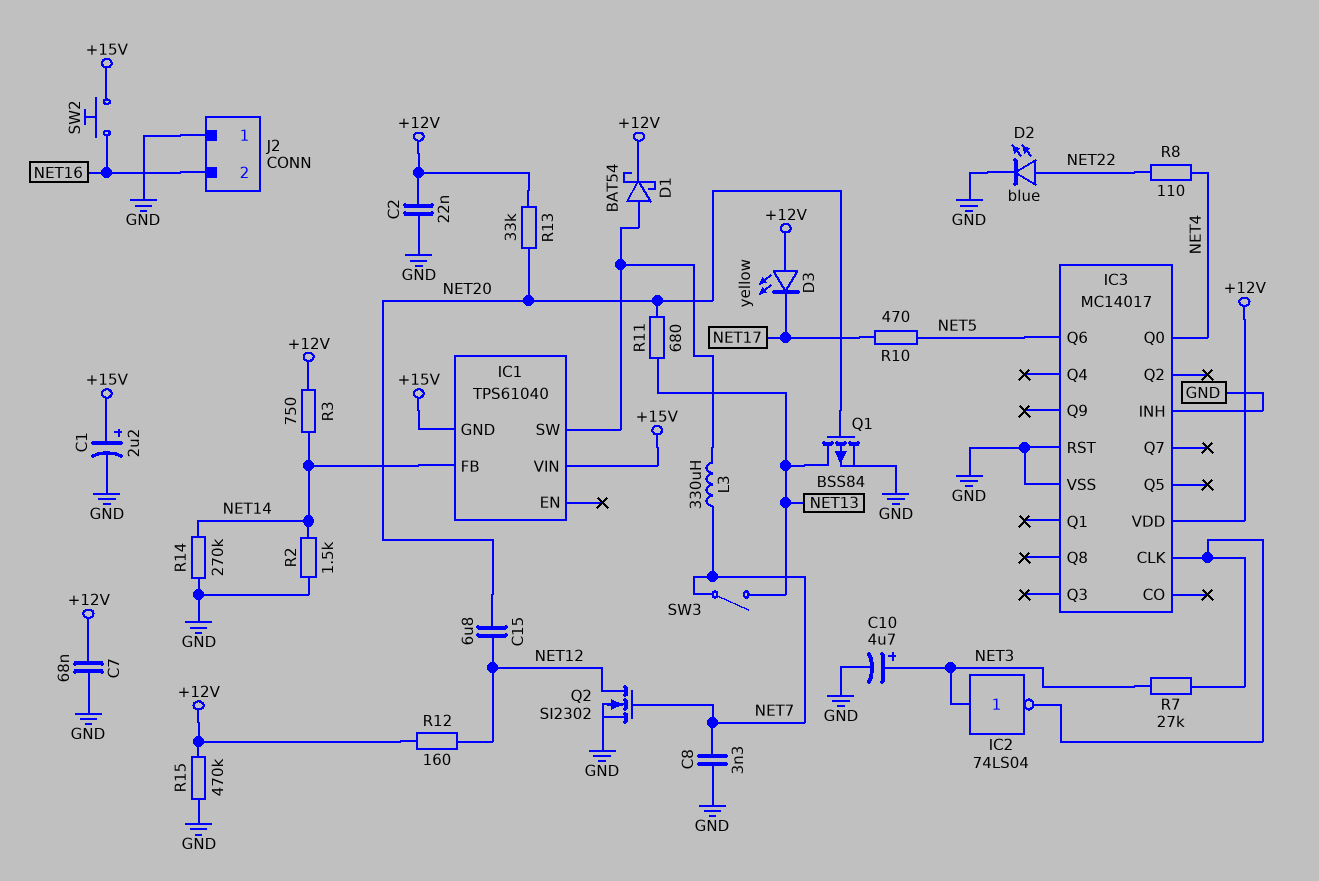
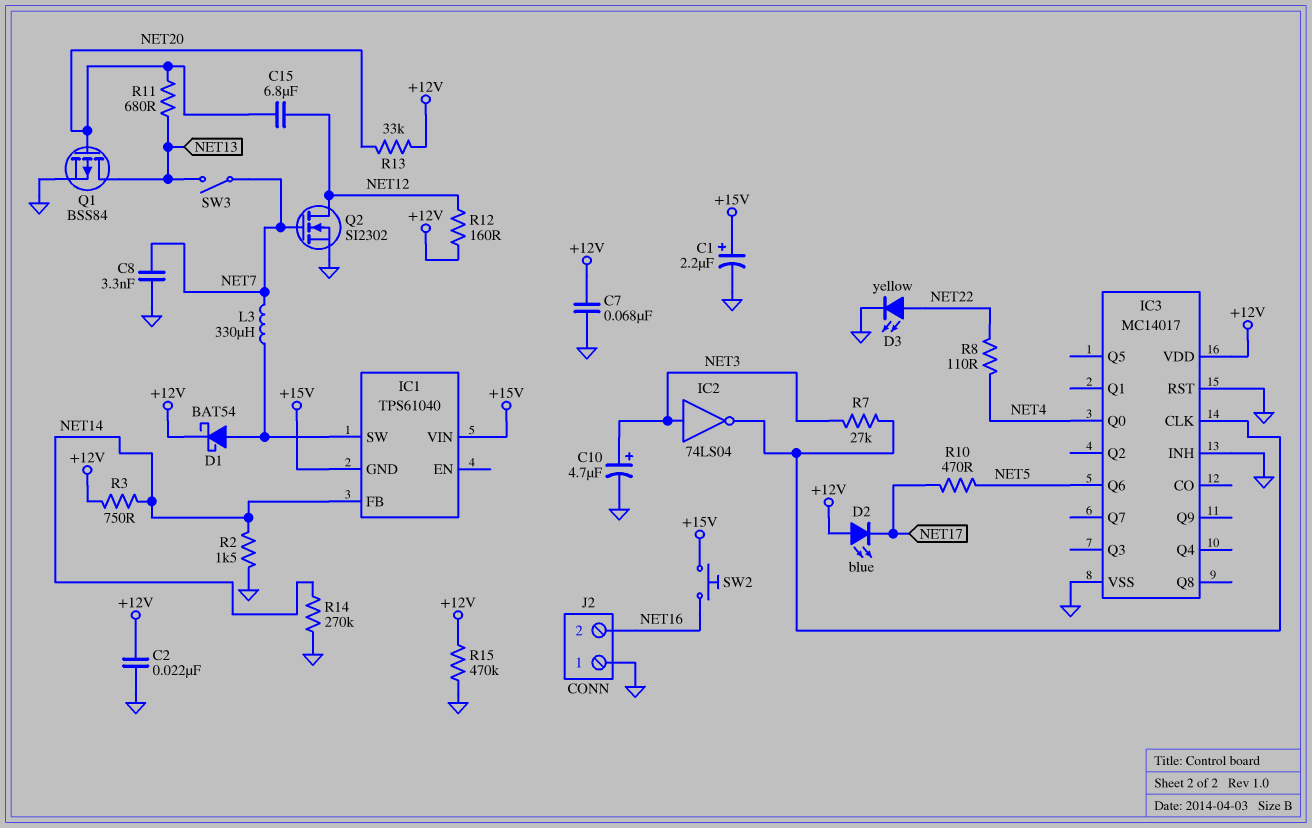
D2: LED blue (A NET22, K GND) -> LED blue (A +12V, K NET17)
D3: LED yellow (A +12V, K NET17) -> LED yellow (A NET22, K GND)

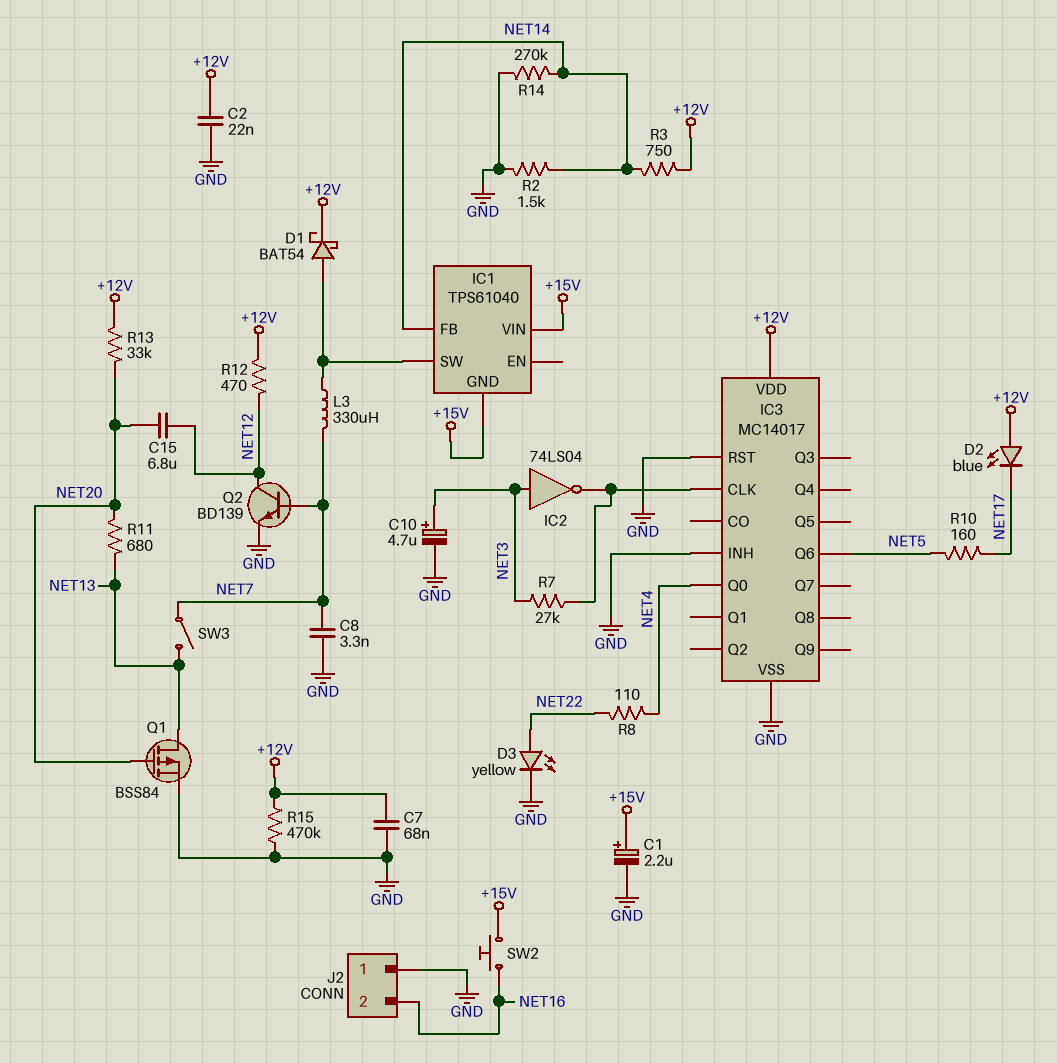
Q2: NMOS SI2302 (G NET7, D NET12, S GND) -> NPN BD139 (B NET7, C NET12, E GND)
R10: 470 (NET5, NET17) -> 160 (NET5, NET17)
R12: 160 (+12V, NET12) -> 470 (+12V, NET12)

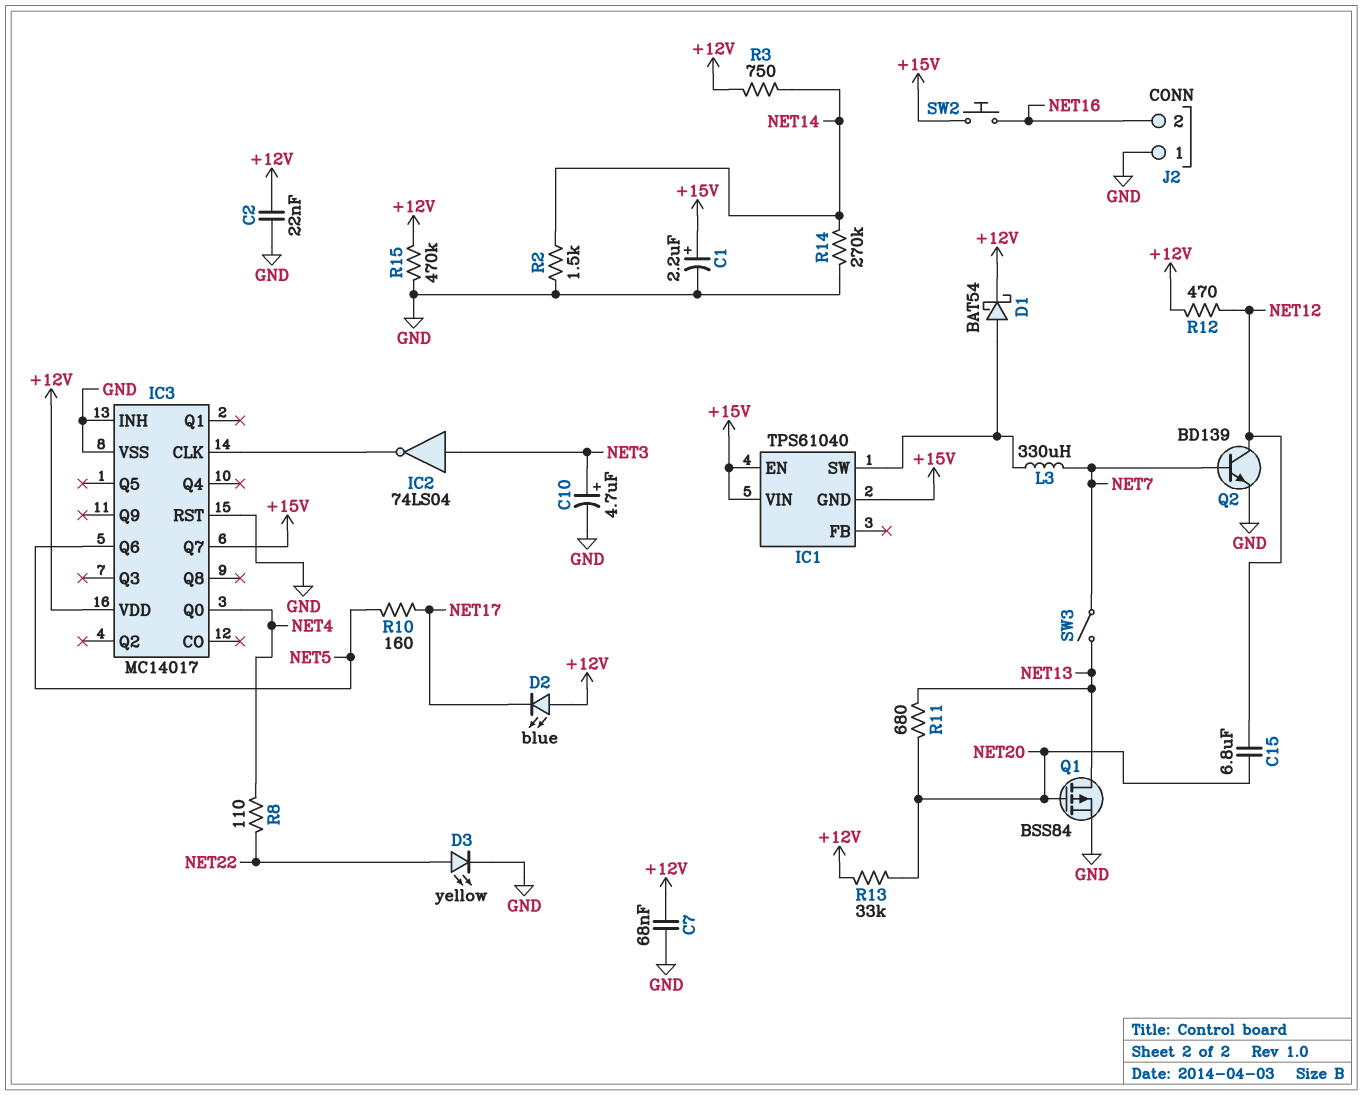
C8: 3.3nF (GND, NET7) -> none
IC1 pin EN: none -> +15V
IC1 pin FB: NET14 -> none
IC3 pin Q7: none -> +15V
R7: 27k (IC3/CLK, NET3) -> none

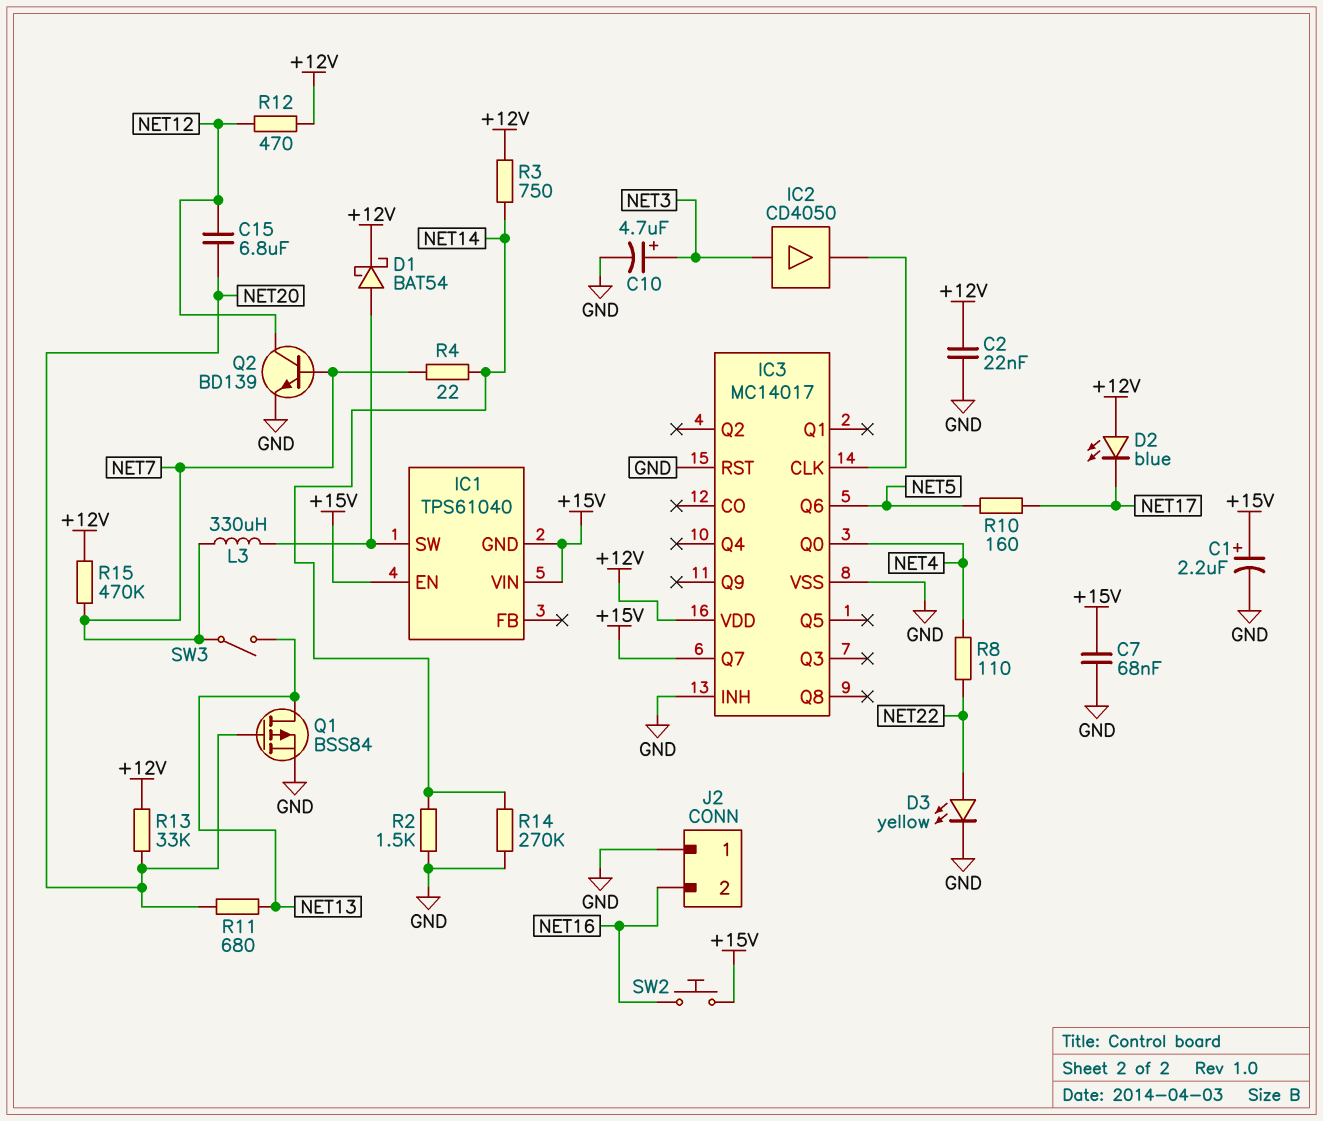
C7: 68nF (+12V, GND) -> 68nF (+15V, GND)
IC2: NOT 74LS04 (in NET3, out IC3/CLK) -> buffer CD4050 (in NET3, out IC3/CLK)
R4: none -> 22 (NET7, NET14)
R15: 470k (+12V, GND) -> 470k (+12V, NET7)

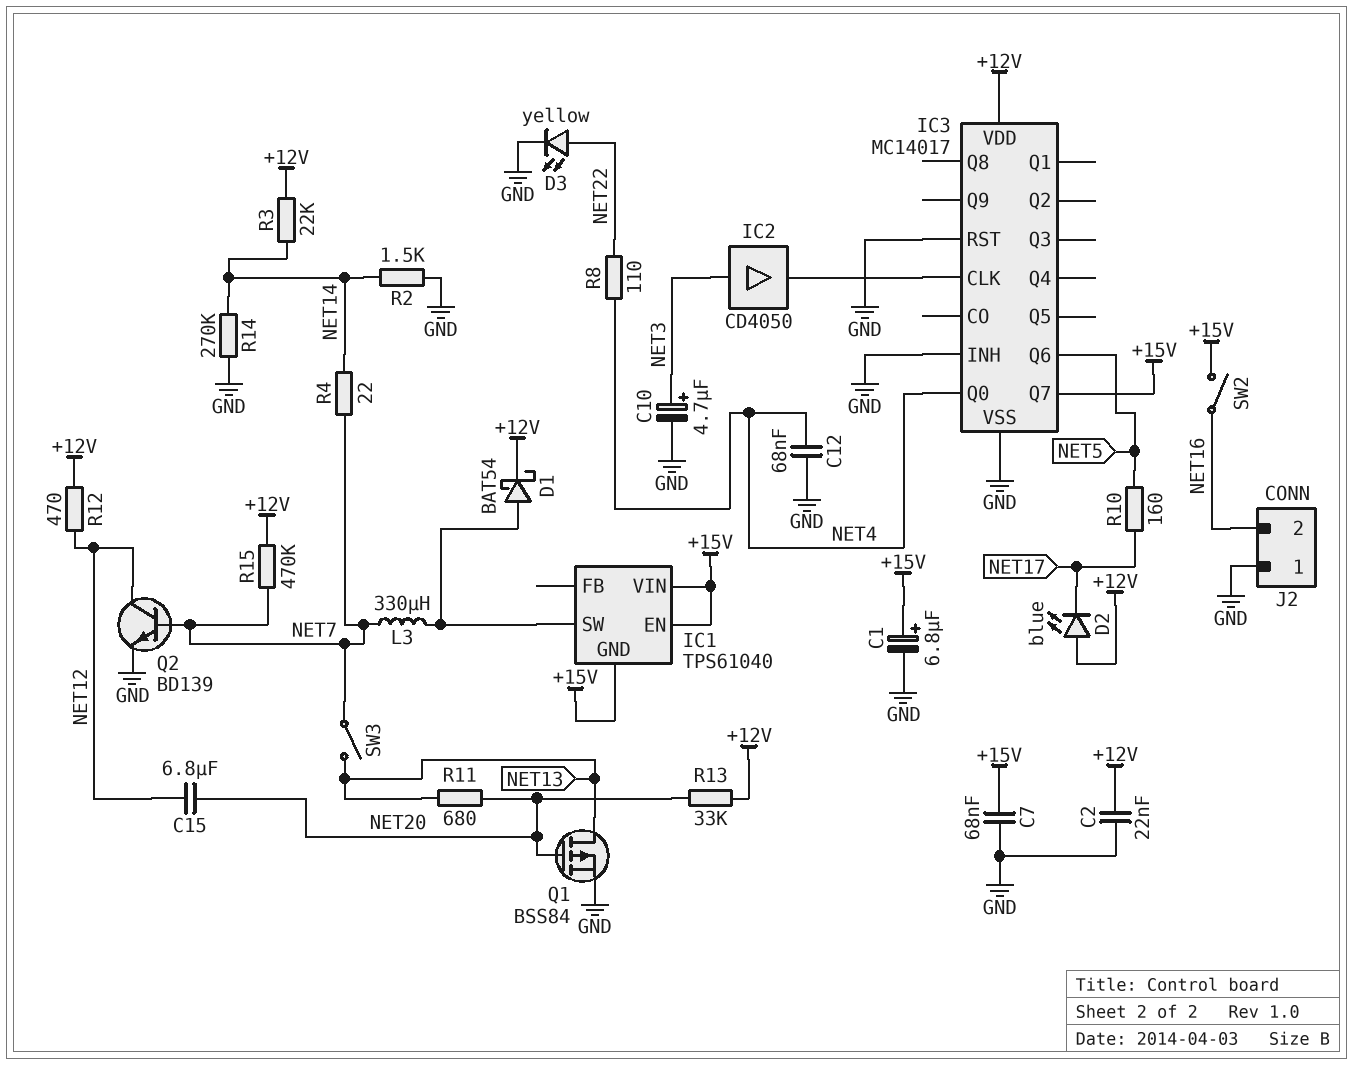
C1: 2.2uF (plus +15V, minus GND) -> 6.8uF (plus +15V, minus GND)
C12: none -> 68nF (GND, NET4)
R3: 750 (+12V, NET14) -> 22k (+12V, NET14)
SW2: button (+15V, NET16) -> switch (+15V, NET16)

